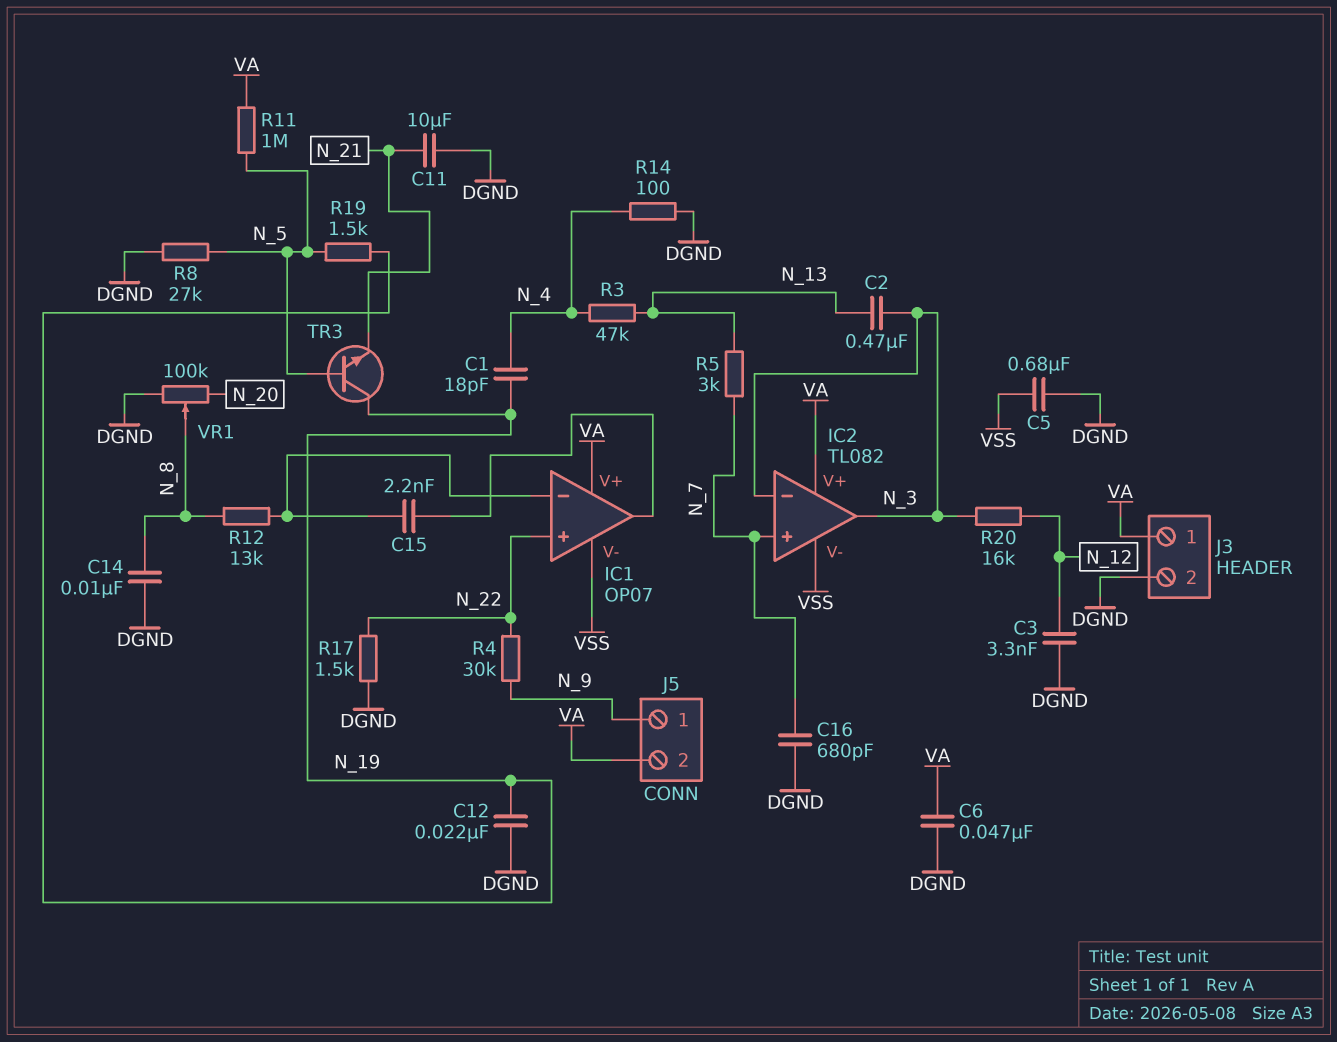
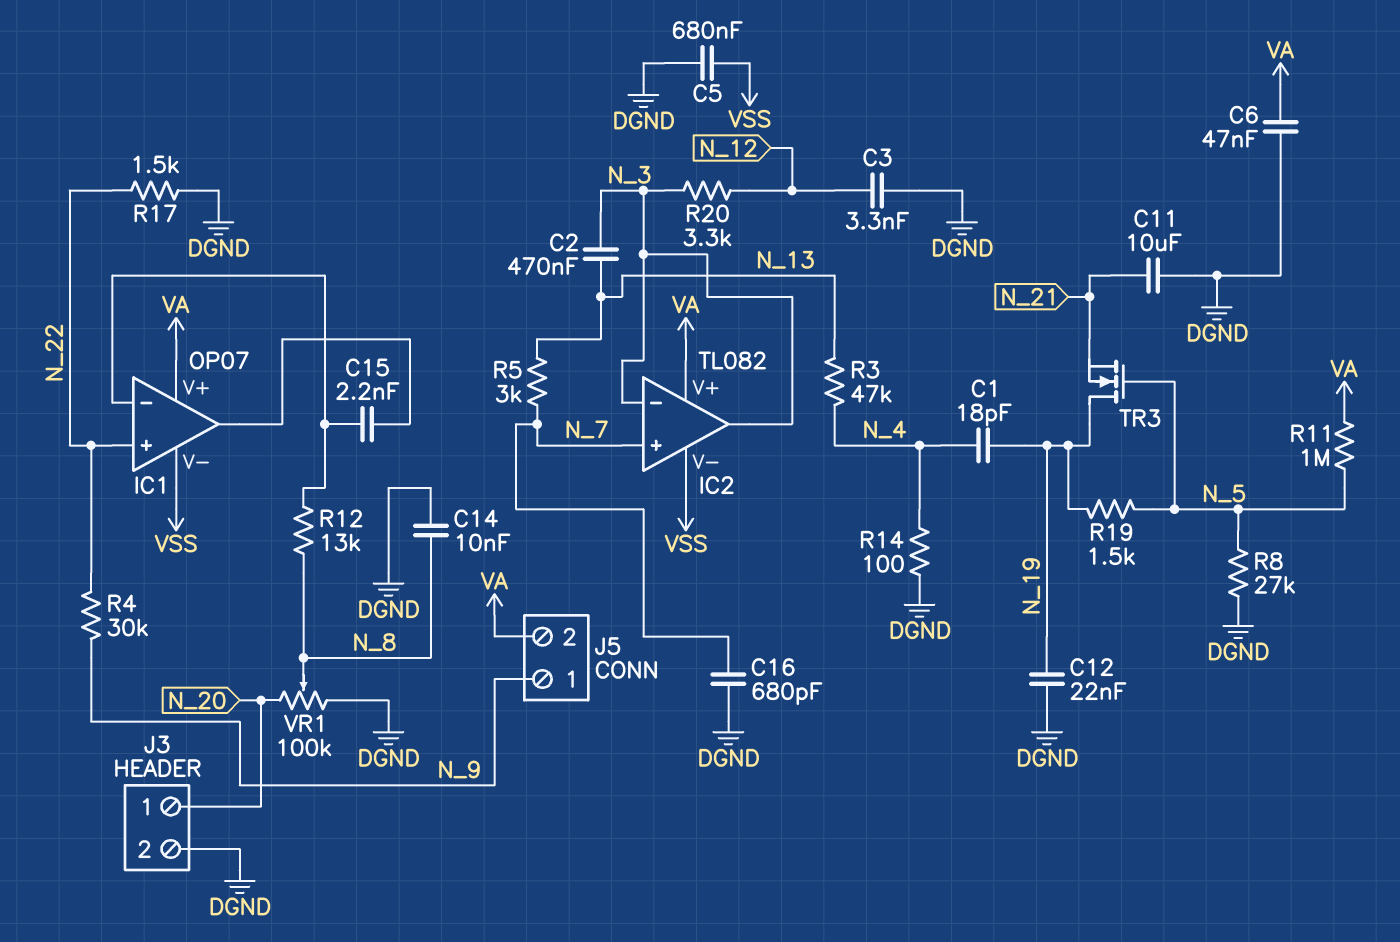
J3 pin 1: VA -> N_20
R20: 16k (N_3, N_12) -> 3.3k (N_3, N_12)
TR3: NPN (B N_5, C N_19, E N_21) -> NMOS (G N_5, D N_19, S N_21)

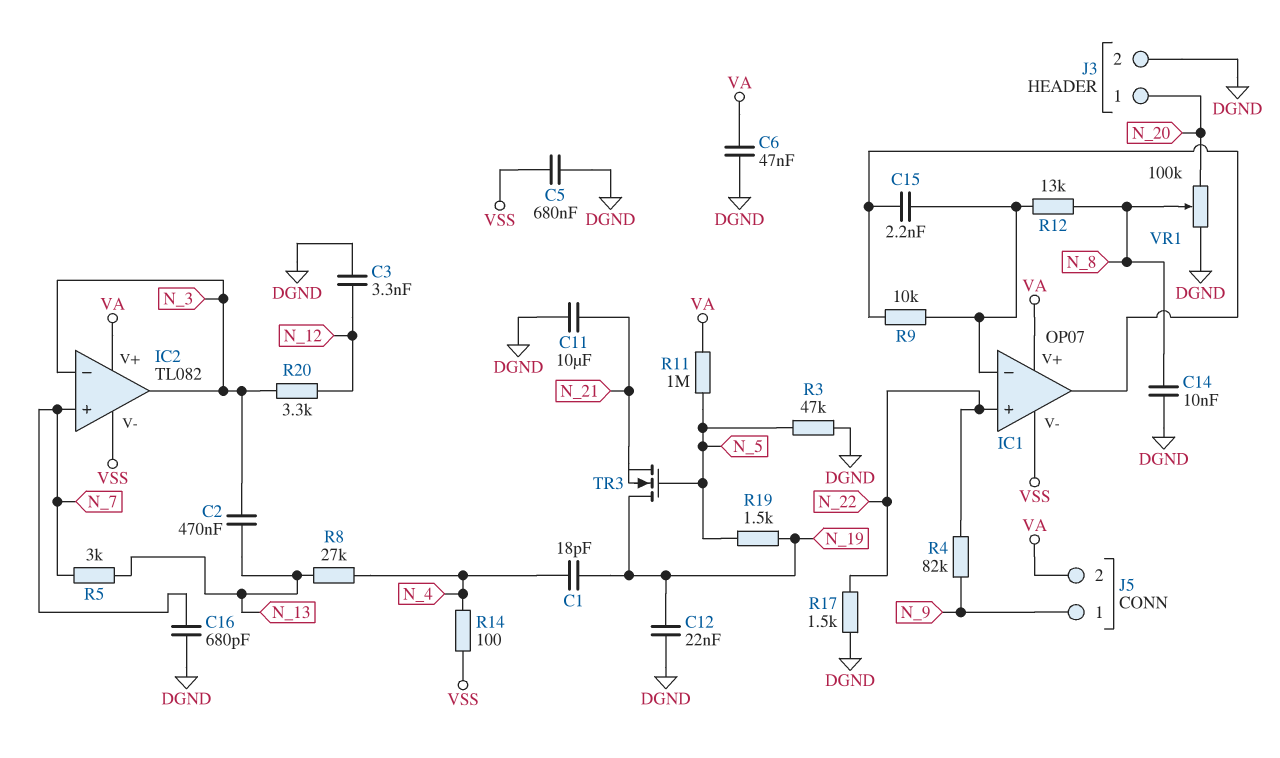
R3: 47k (N_4, N_13) -> 47k (DGND, N_5)
R4: 30k (N_9, N_22) -> 82k (N_9, N_22)
R8: 27k (DGND, N_5) -> 27k (N_4, N_13)
R9: none -> 10k (IC1/in-, IC1/out)
R14: 100 (DGND, N_4) -> 100 (N_4, VSS)

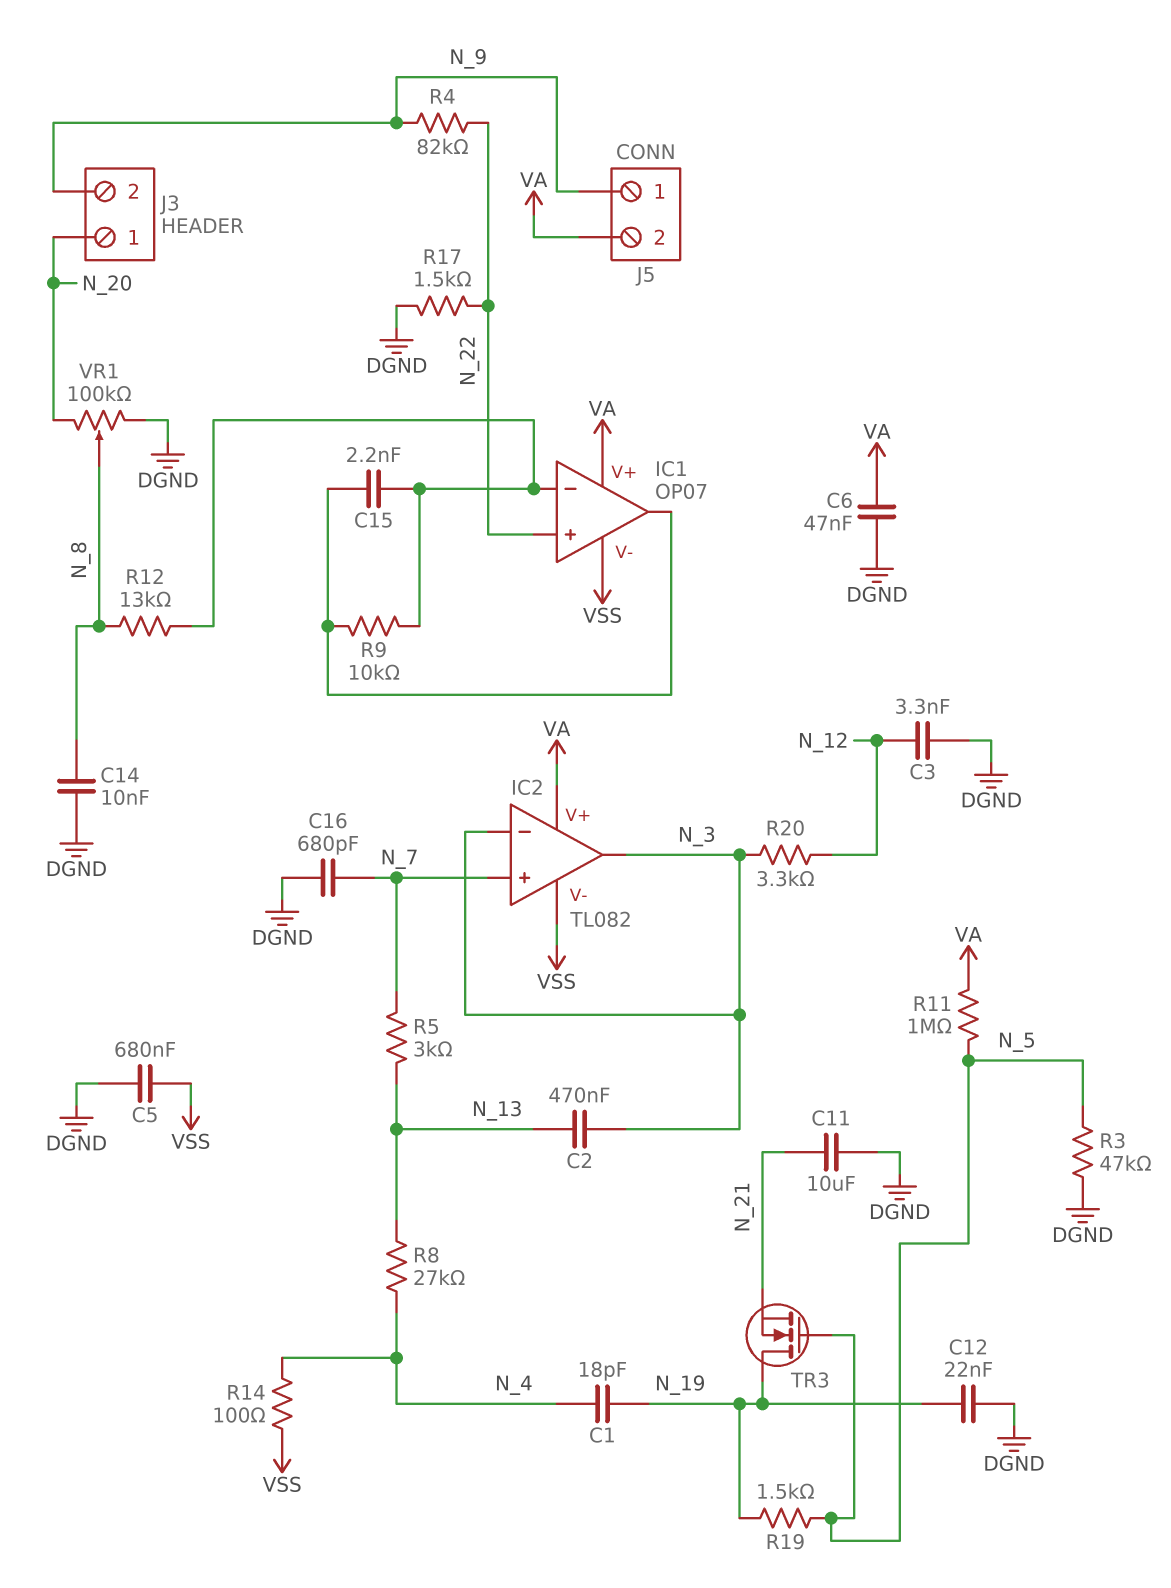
J3 pin 2: DGND -> N_9

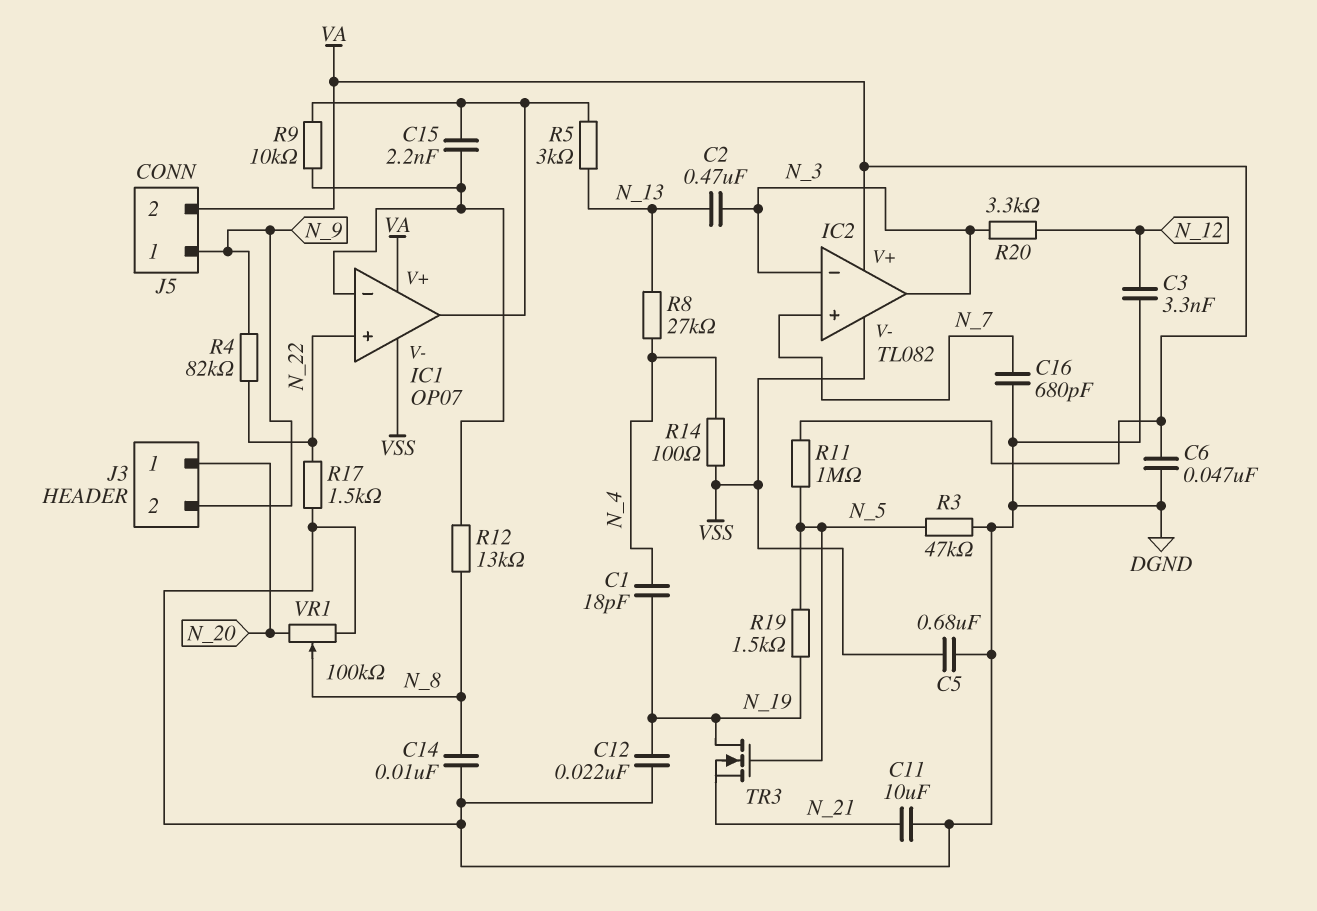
R5: 3k (N_7, N_13) -> 3k (IC1/out, N_13)

